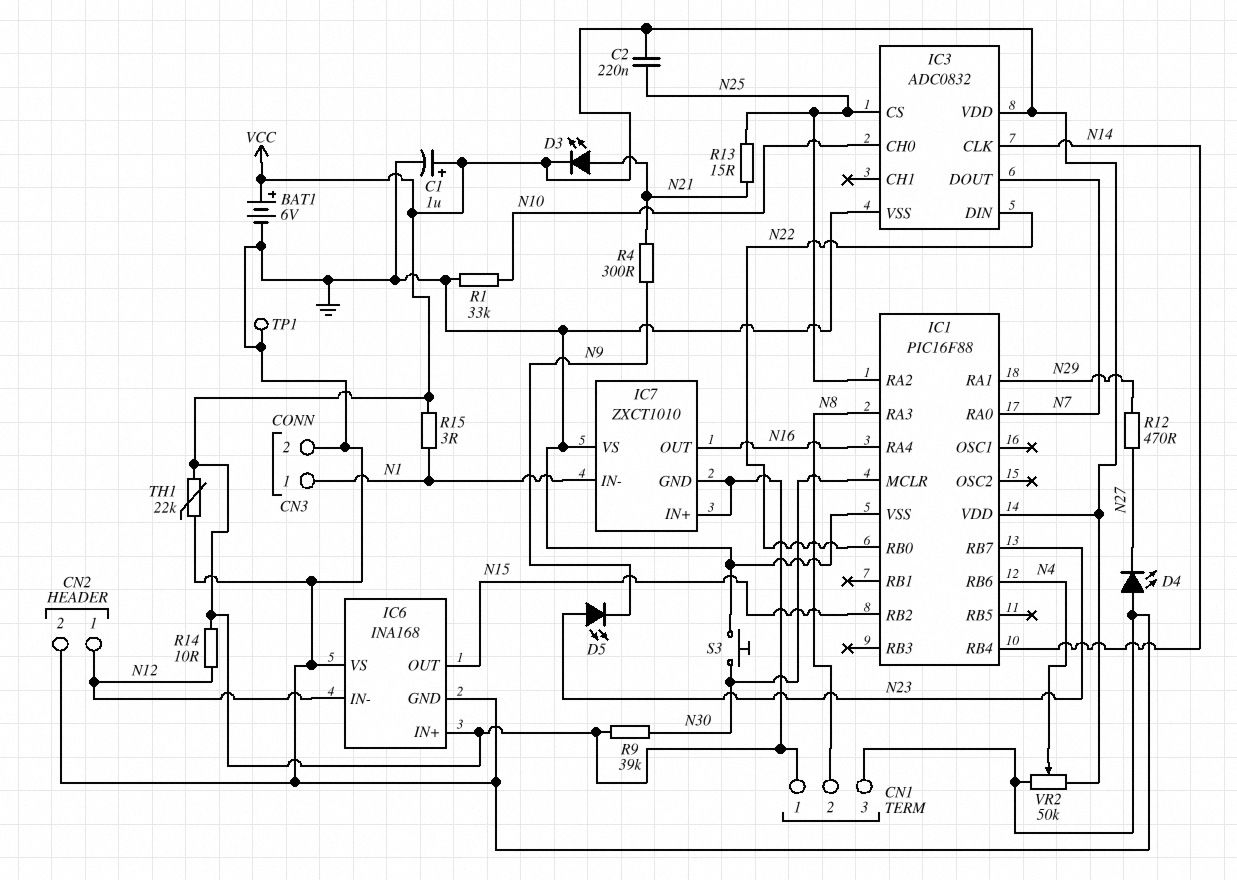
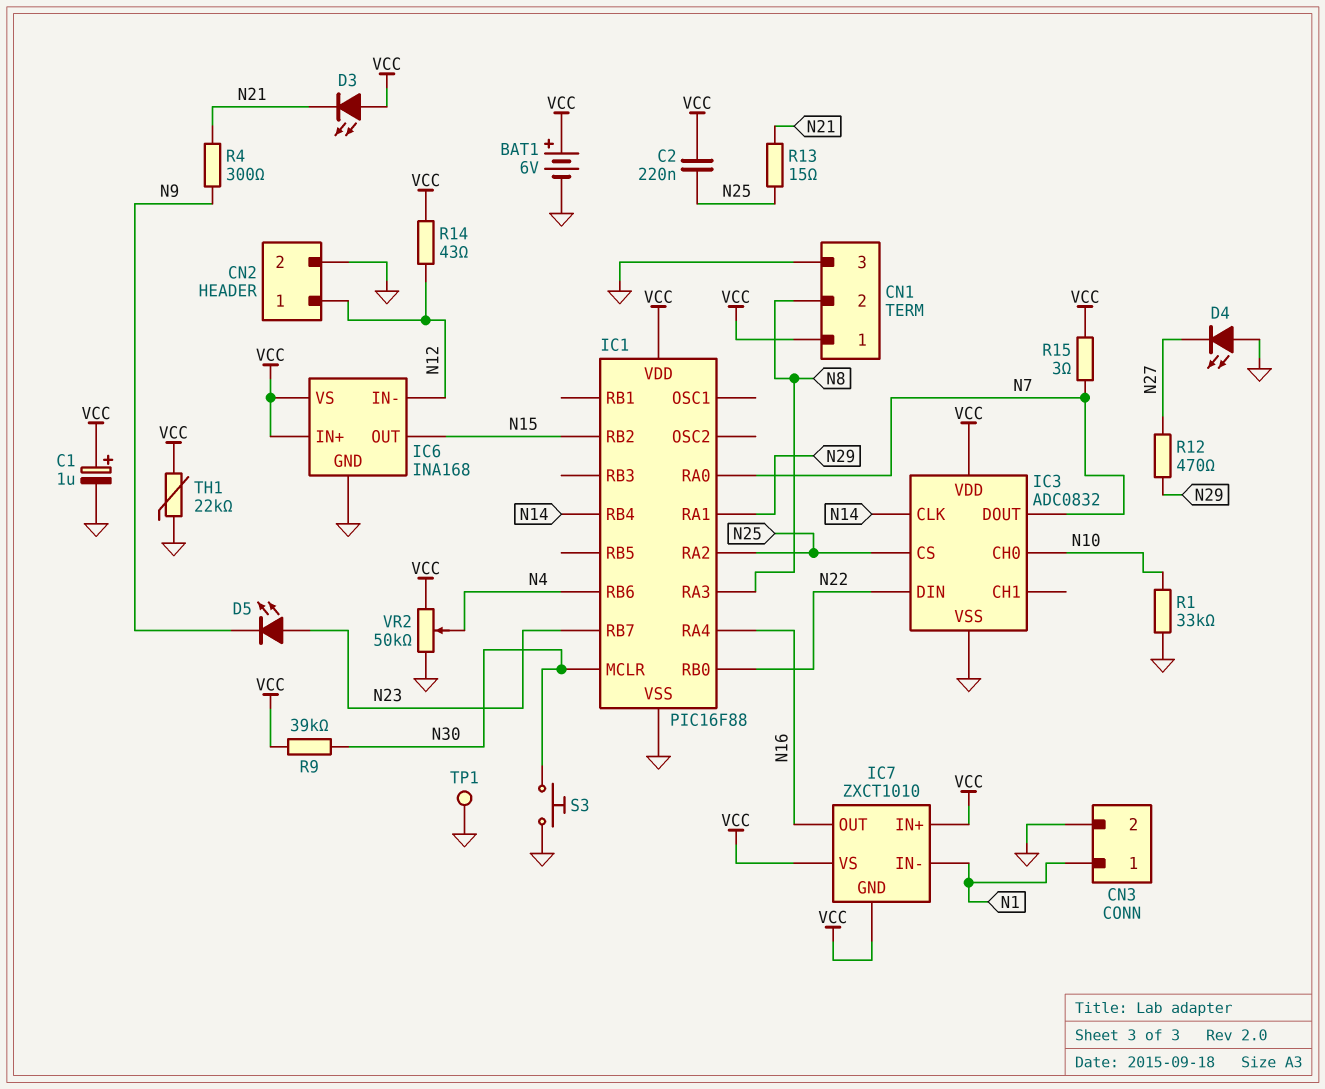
D3: LED (A N21, K VCC) -> LED (A VCC, K N21)
IC6 pin VS: GND -> VCC
IC7 pin VS: GND -> VCC
R14: 10 (N12, VCC) -> 43 (N12, VCC)
R15: 3 (N1, VCC) -> 3 (N7, VCC)

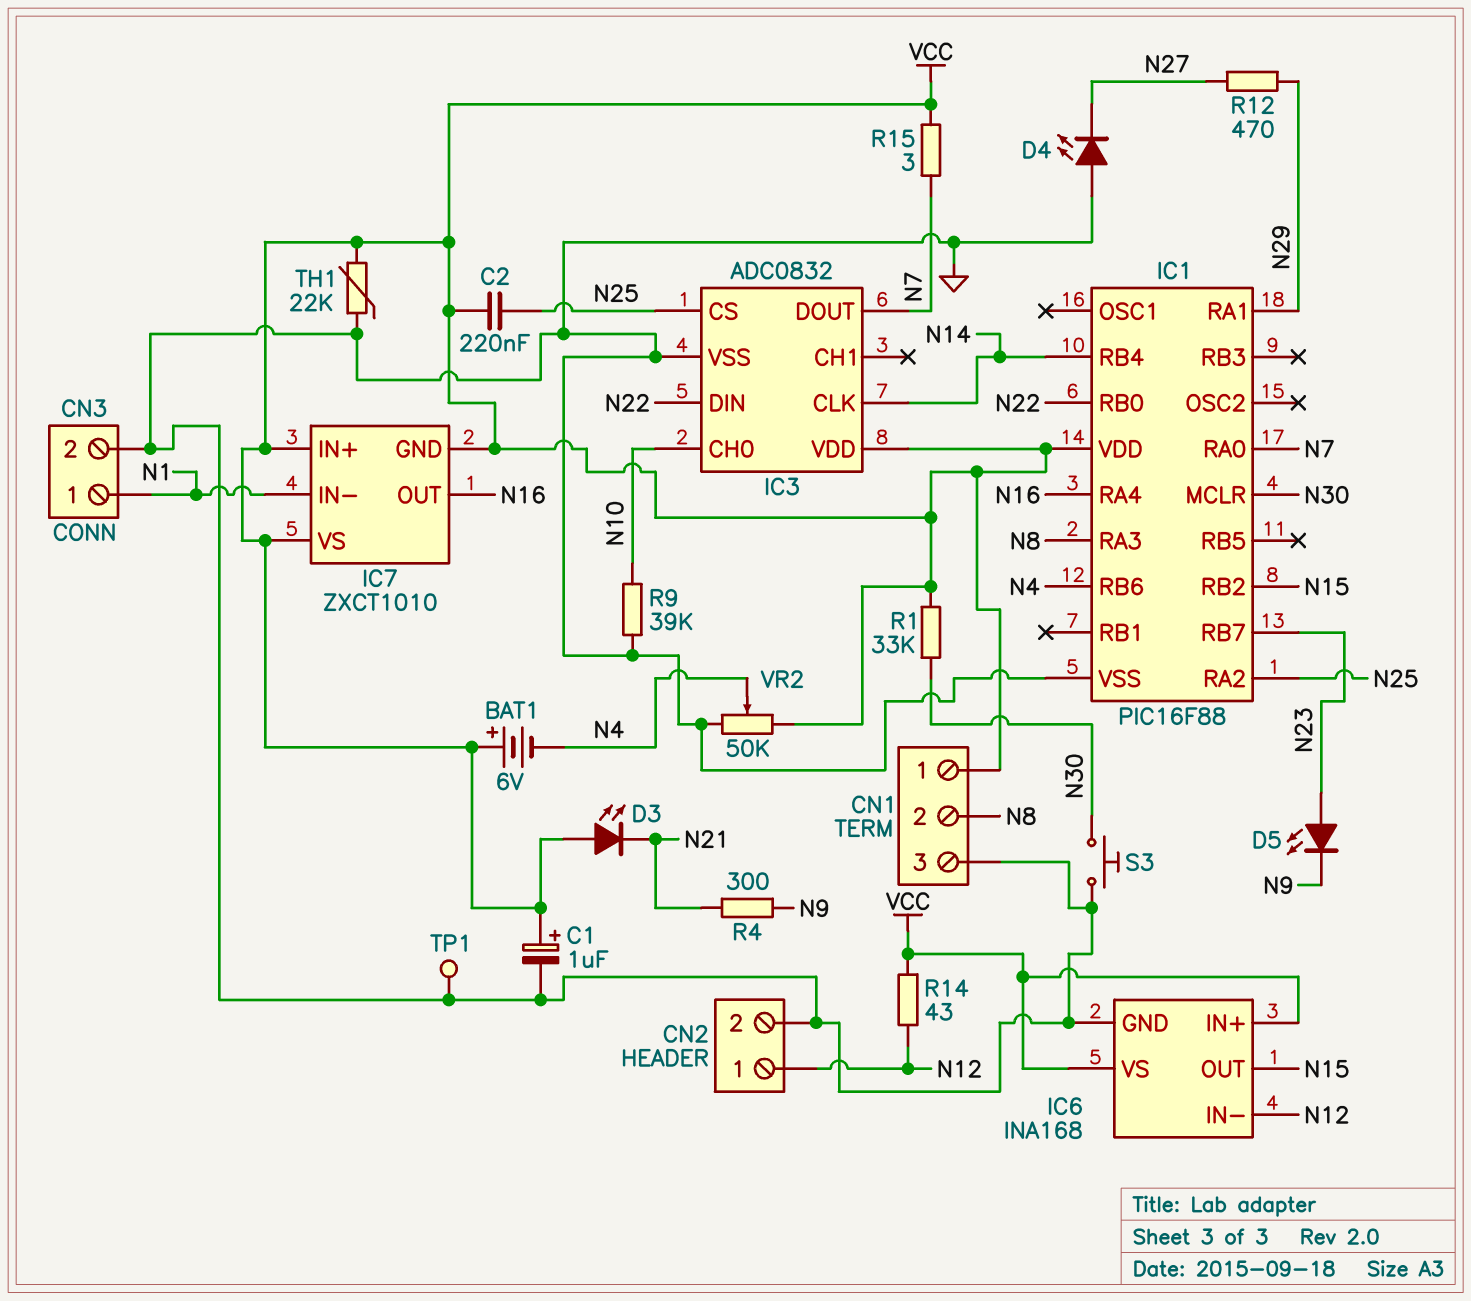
BAT1: 6V (plus VCC, minus GND) -> 6V (plus VCC, minus N4)
R1: 33k (GND, N10) -> 33k (N30, VCC)
R9: 39k (N30, VCC) -> 39k (GND, N10)
R13: 15 (N21, N25) -> none

